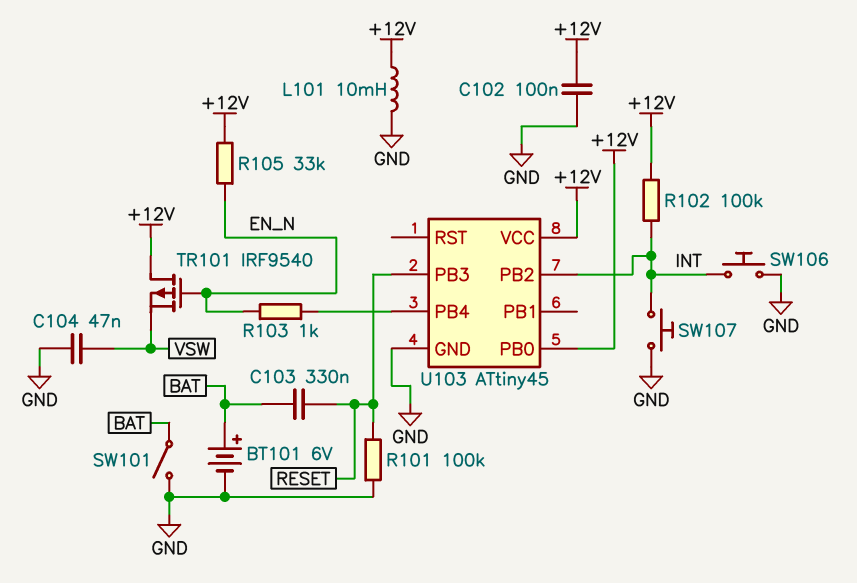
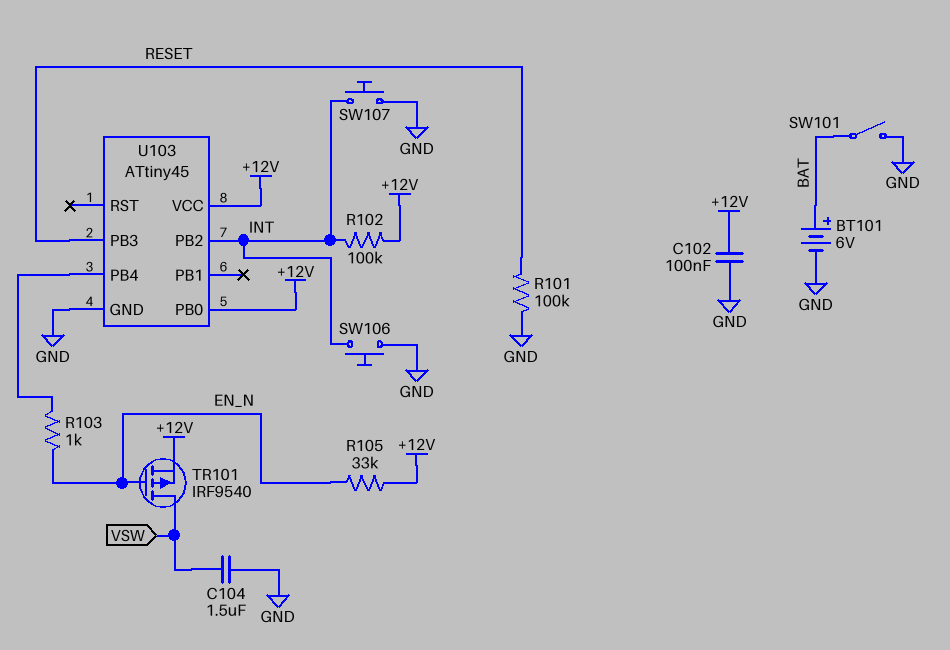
C103: 330nF (BAT, RESET) -> none
C104: 47nF (GND, VSW) -> 1.5uF (GND, VSW)
L101: 10mH (+12V, GND) -> none
TR101: PMOS IRF9540 (G EN_N, D +12V, S VSW) -> PMOS IRF9540 (G EN_N, D VSW, S +12V)

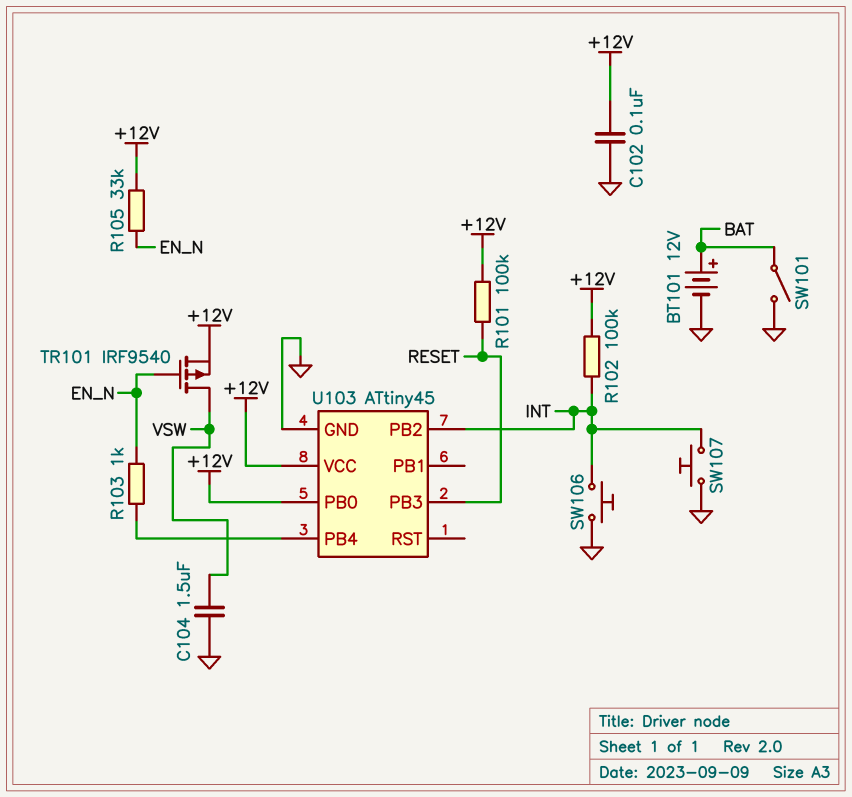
BT101: 6V (plus BAT, minus GND) -> 12V (plus BAT, minus GND)
R101: 100k (GND, RESET) -> 100k (+12V, RESET)

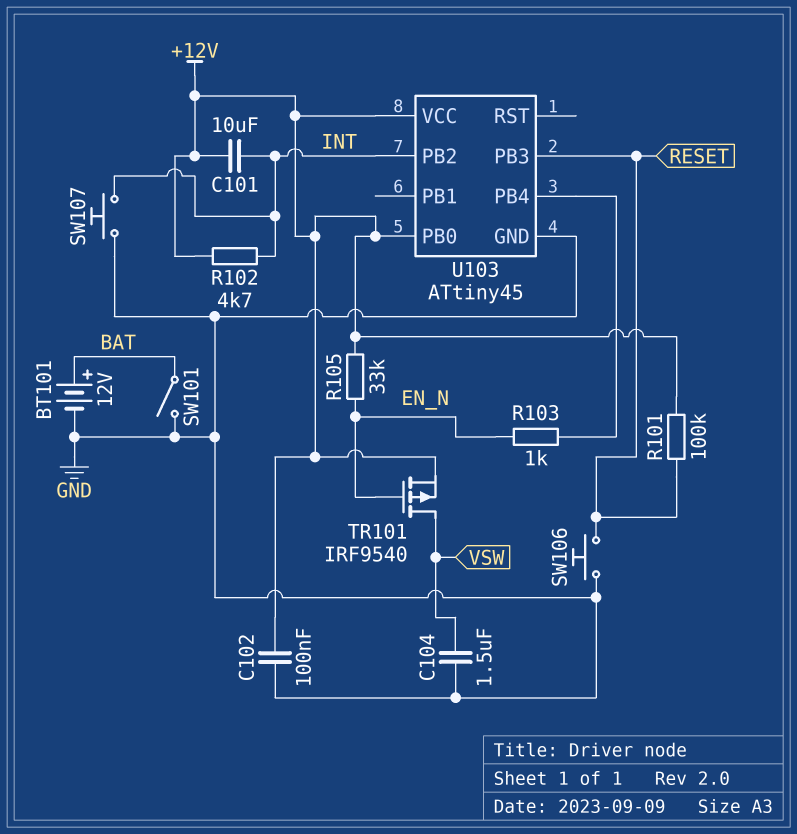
C101: none -> 10uF (+12V, INT)
R102: 100k (+12V, INT) -> 4.7k (+12V, INT)
SW106: button (GND, INT) -> button (GND, RESET)

